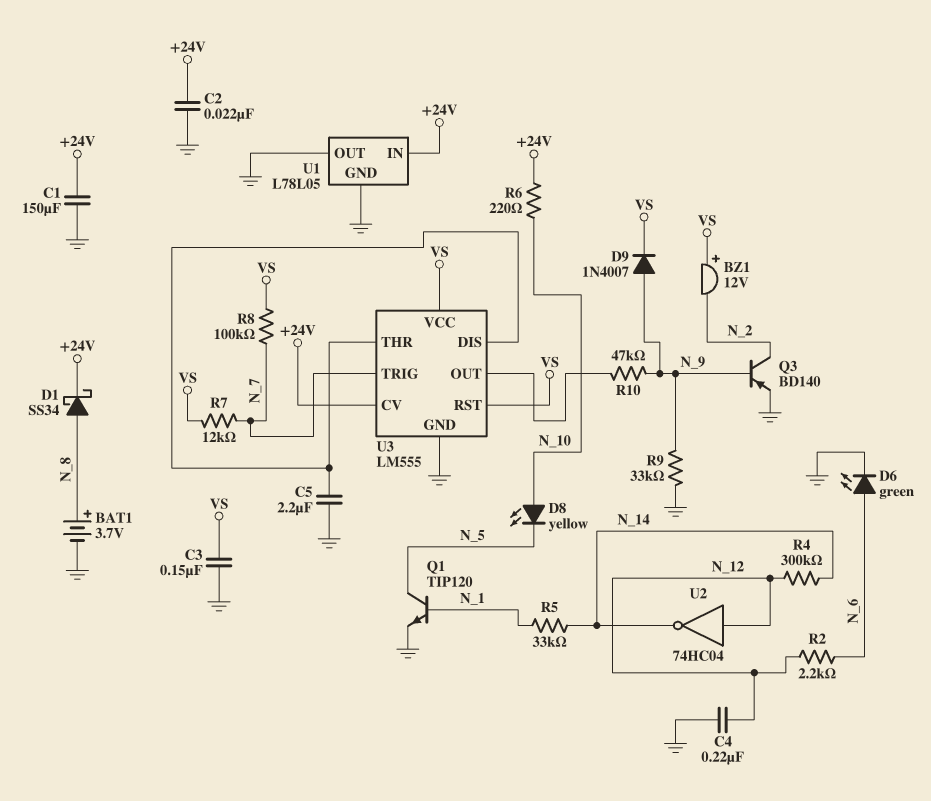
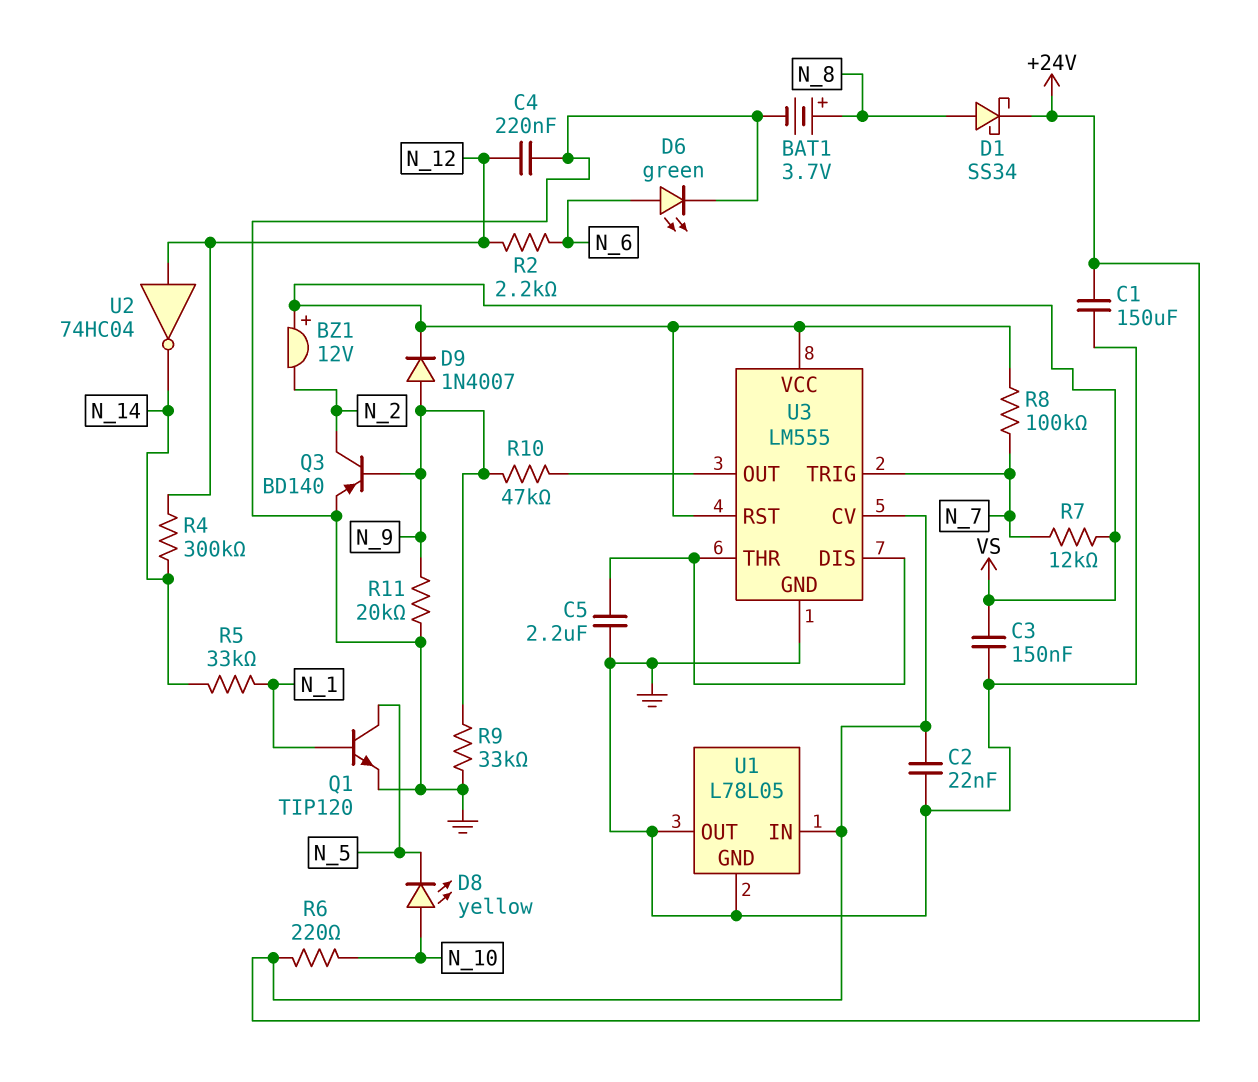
R11: none -> 20k (GND, N_9)

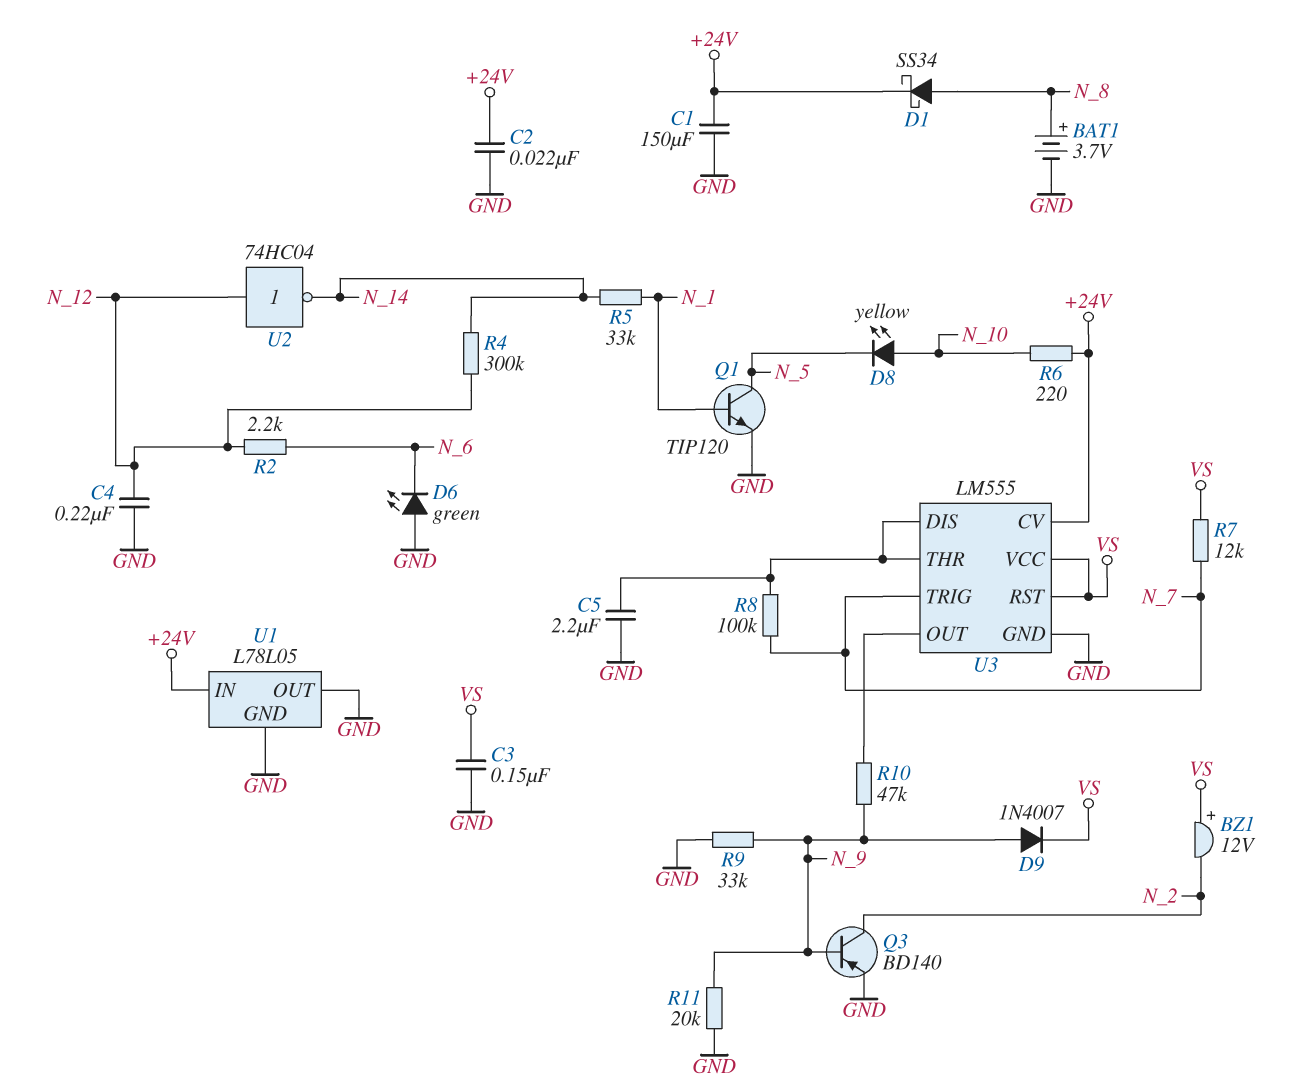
D6: LED green (A N_6, K GND) -> LED green (A GND, K N_6)
R8: 100k (N_7, VS) -> 100k (N_7, U3/DIS)

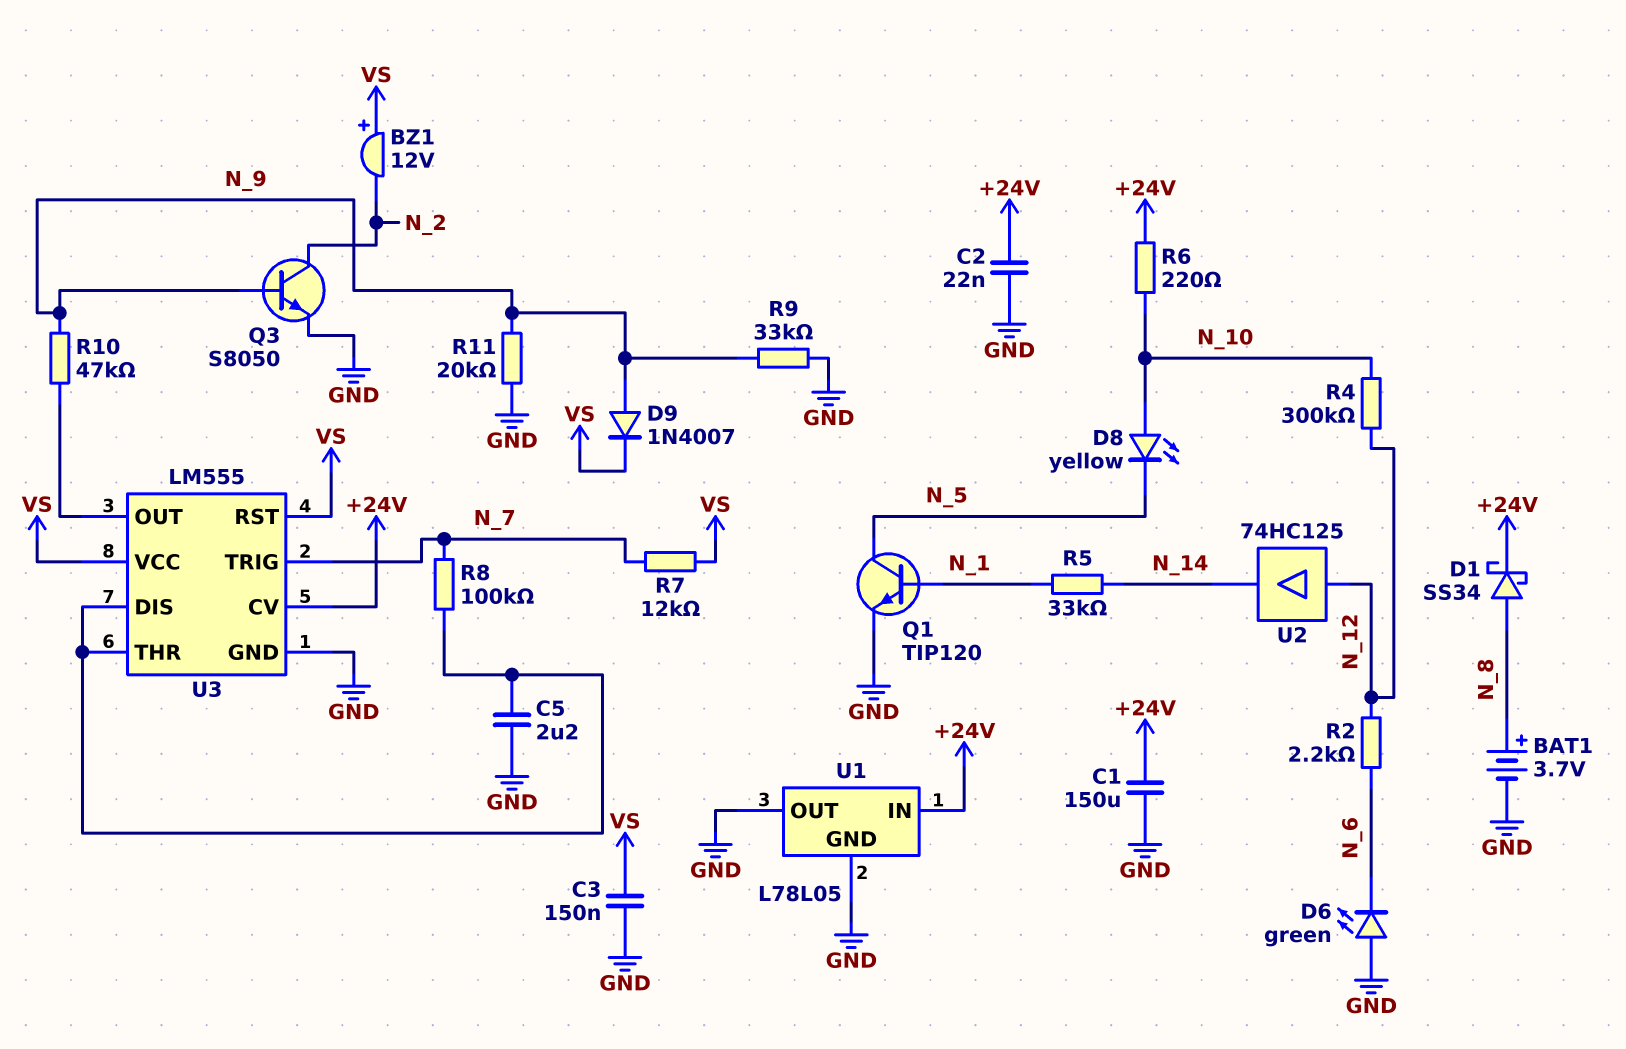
C4: 220nF (GND, N_12) -> none
Q3: PNP BD140 (B N_9, C N_2, E GND) -> NPN S8050 (B N_9, C N_2, E GND)
R4: 300k (N_12, N_14) -> 300k (N_10, N_12)
U2: NOT 74HC04 (in N_12, out N_14) -> buffer 74HC125 (in N_12, out N_14)

